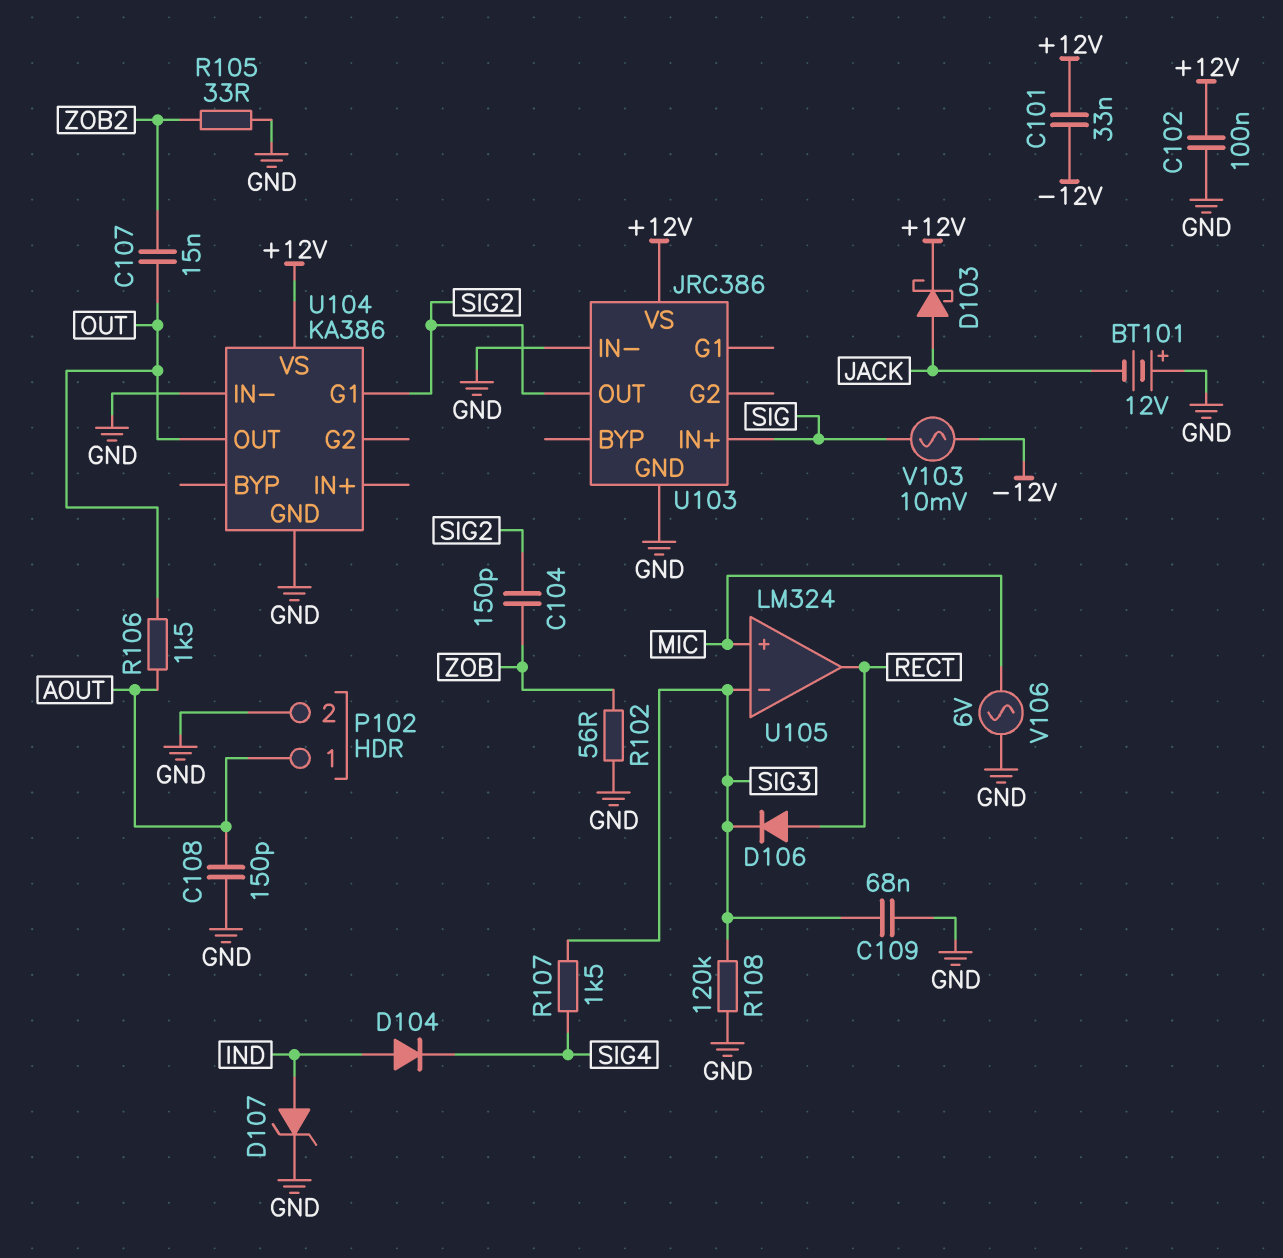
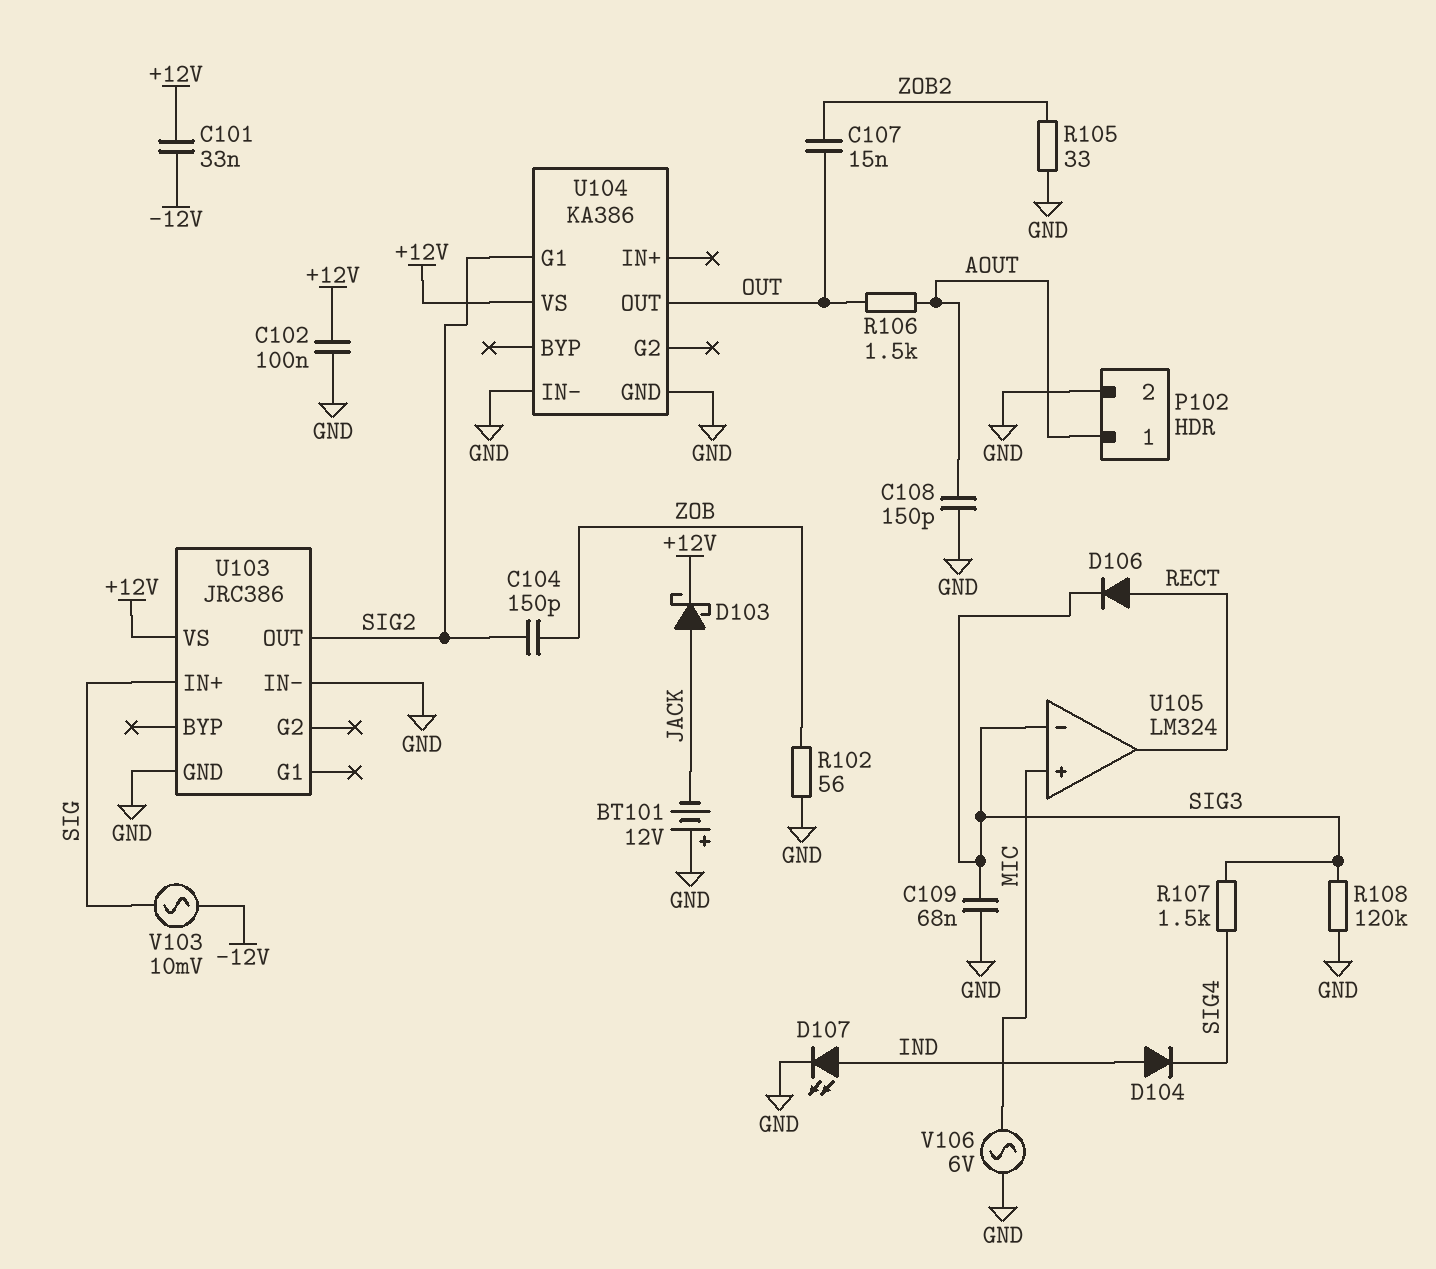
D107: zener (A IND, K GND) -> LED (A IND, K GND)

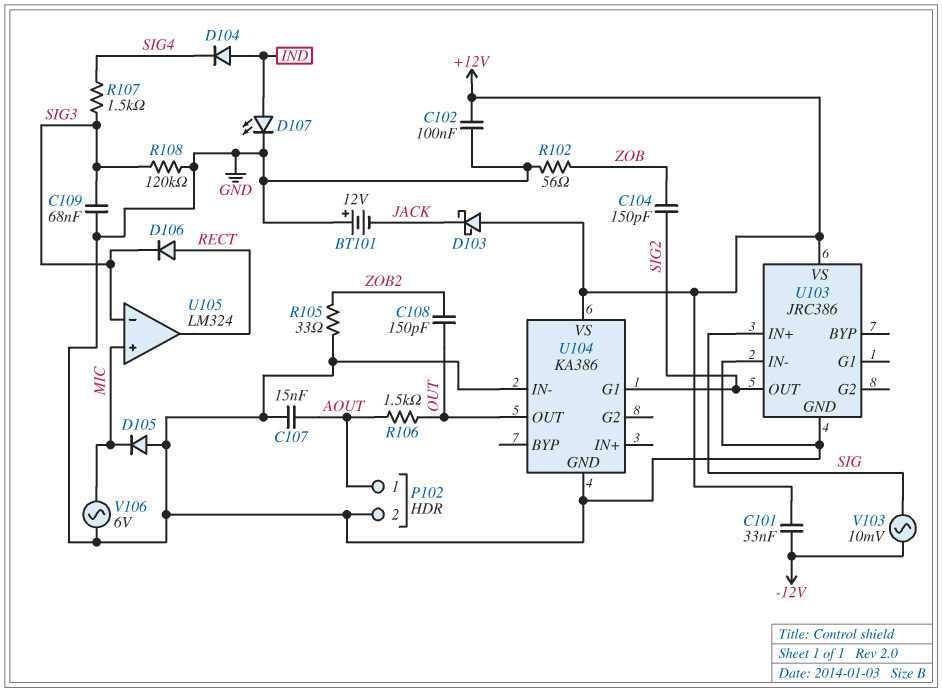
C107: 15nF (OUT, ZOB2) -> 15nF (AOUT, GND)
C108: 150pF (AOUT, GND) -> 150pF (OUT, ZOB2)
D103: schottky (A JACK, K +12V) -> schottky (A +12V, K JACK)
D105: none -> diode (A GND, K MIC)

